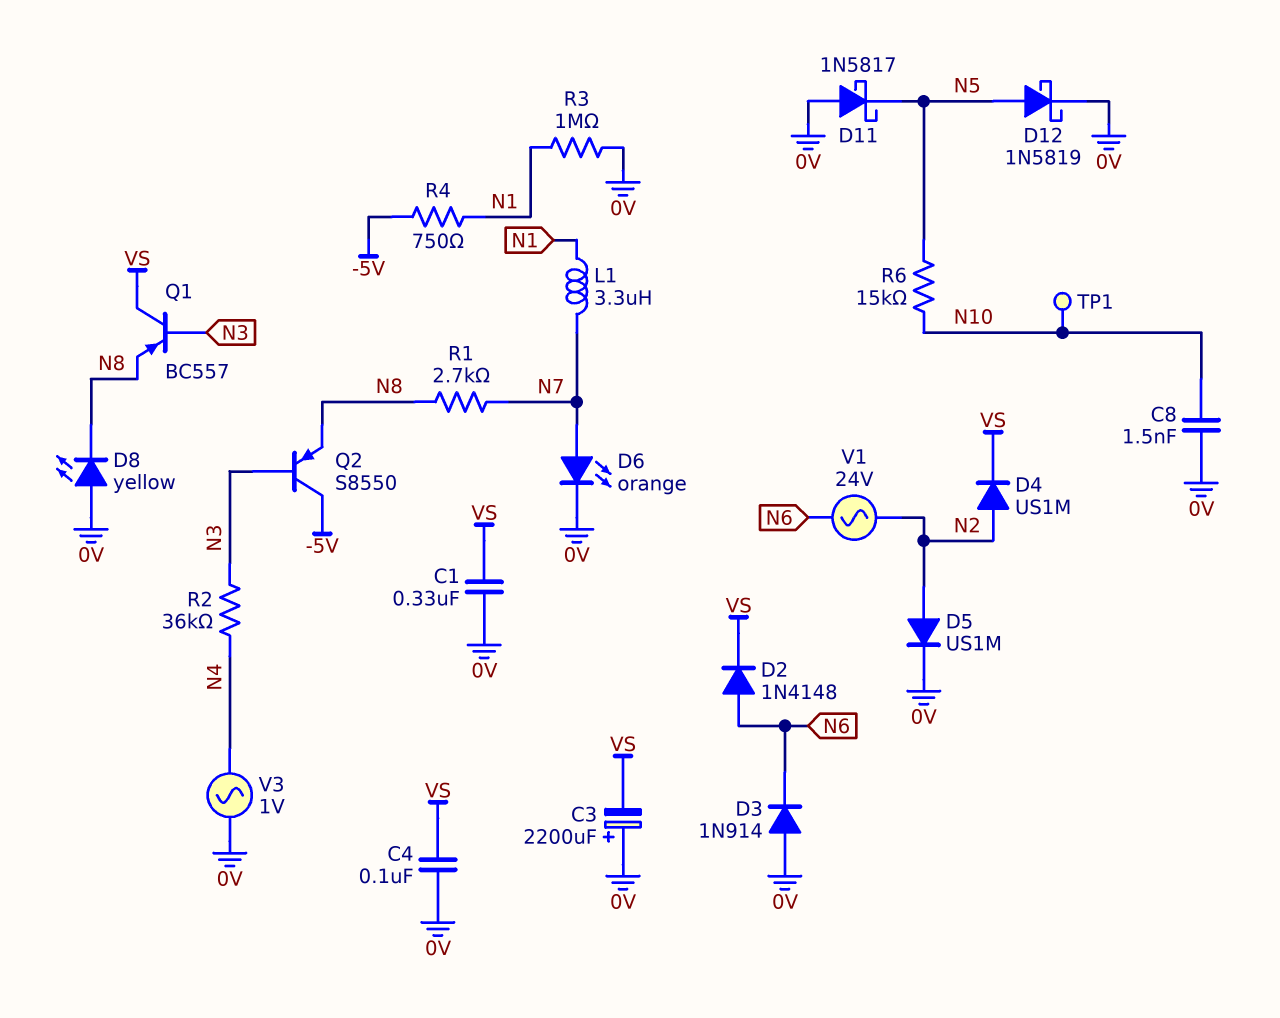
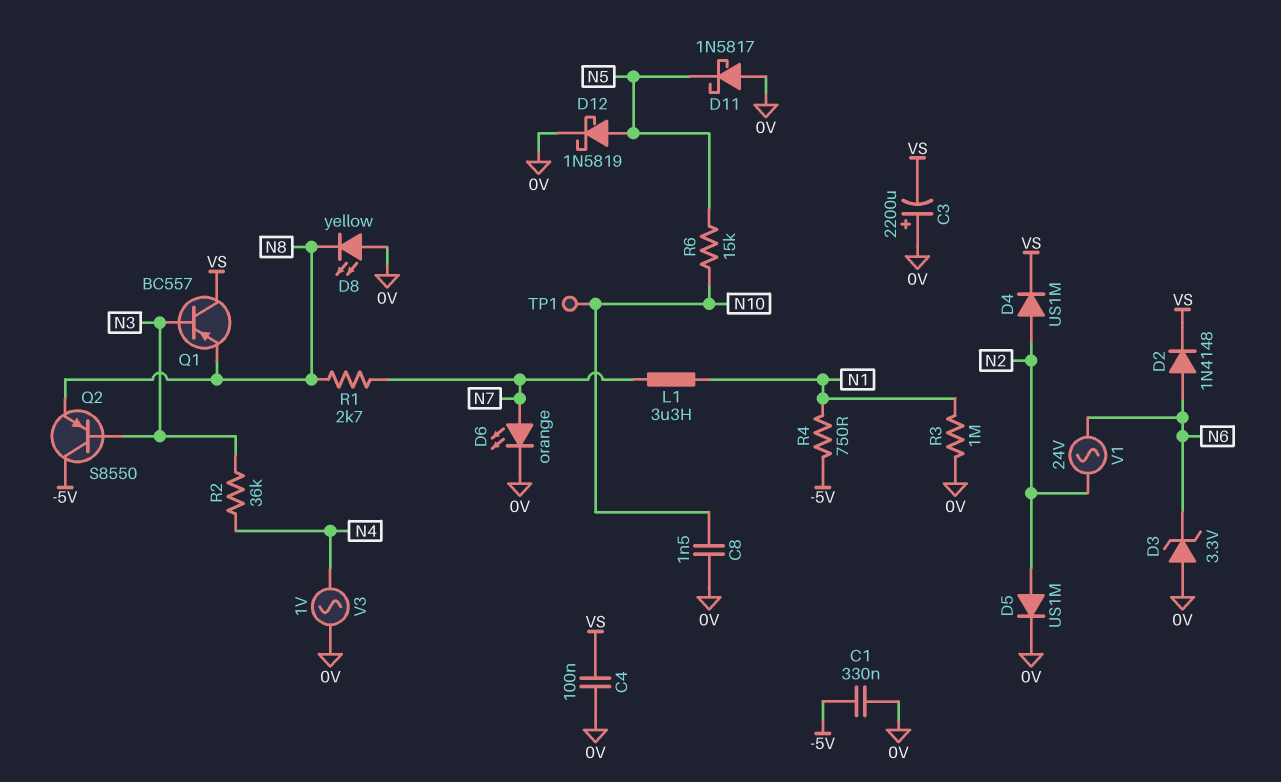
C1: 330nF (0V, VS) -> 330nF (-5V, 0V)
D3: diode 1N914 (A 0V, K N6) -> zener 3.3V (A 0V, K N6)

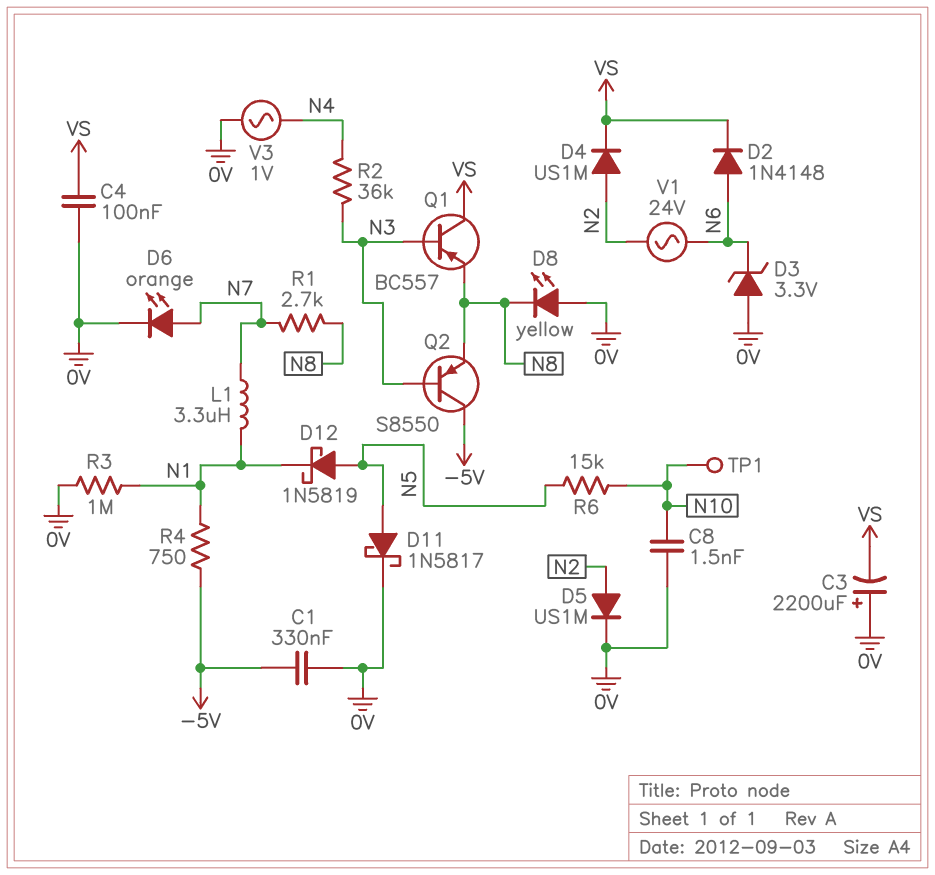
D11: schottky 1N5817 (A 0V, K N5) -> schottky 1N5817 (A N5, K 0V)
D12: schottky 1N5819 (A N5, K 0V) -> schottky 1N5819 (A N5, K N1)

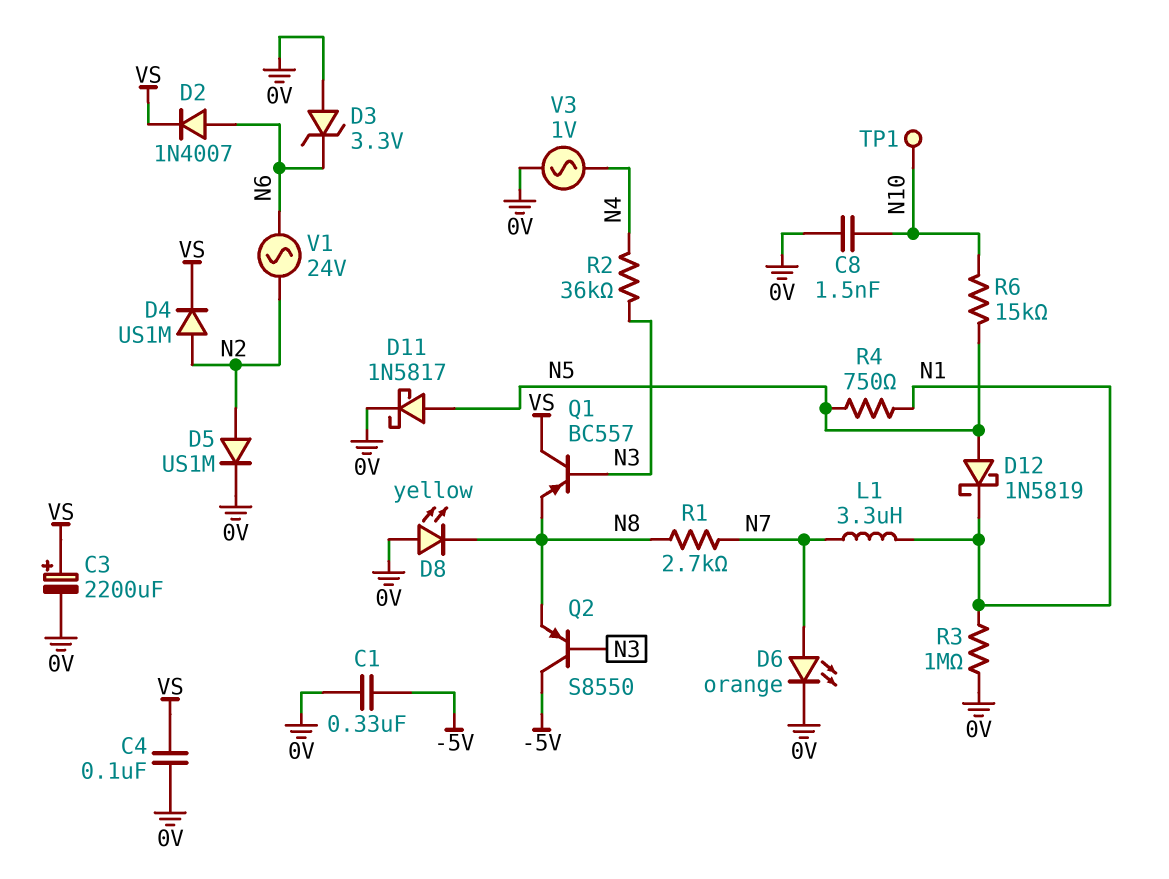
C3: 2200uF (plus 0V, minus VS) -> 2200uF (plus VS, minus 0V)
D2: diode 1N4148 (A N6, K VS) -> diode 1N4007 (A N6, K VS)
R4: 750 (-5V, N1) -> 750 (N1, N5)

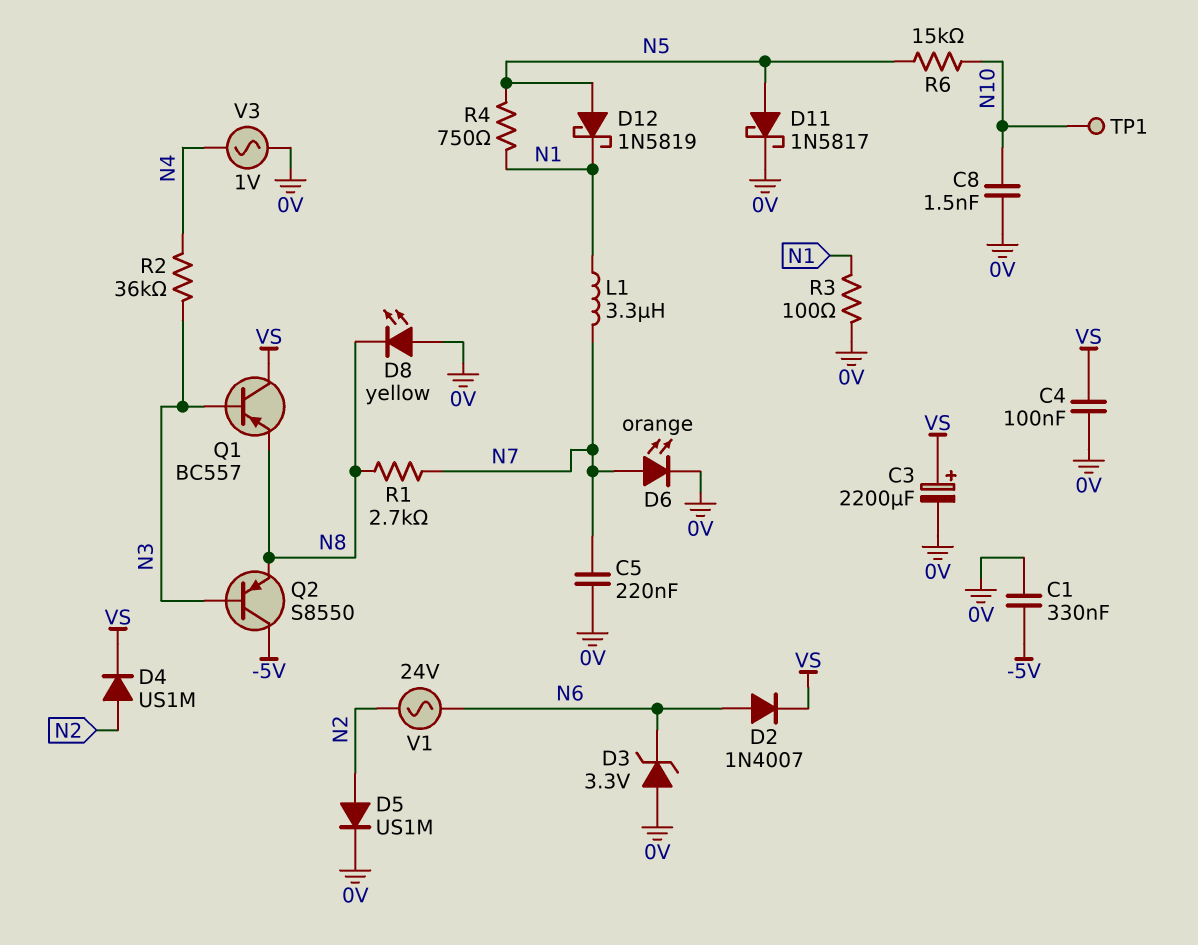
C5: none -> 220nF (0V, N7)
R3: 1M (0V, N1) -> 100 (0V, N1)

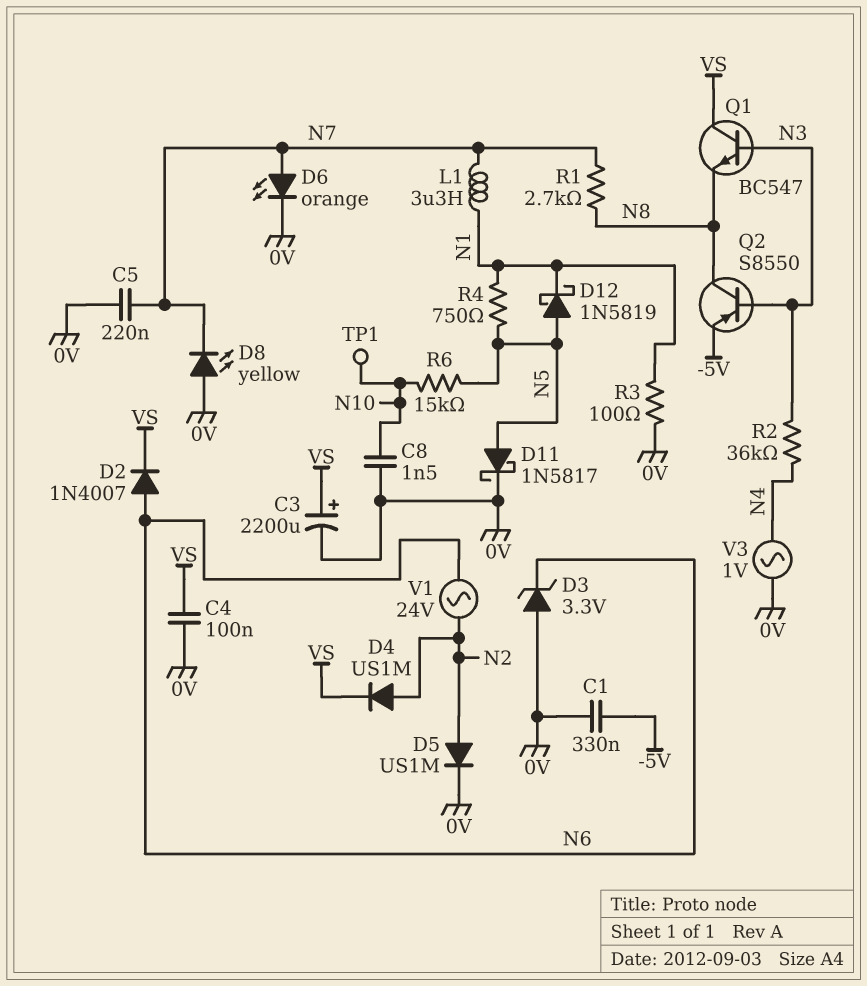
D8: LED yellow (A 0V, K N8) -> LED yellow (A 0V, K N7)
Q1: PNP BC557 (B N3, C VS, E N8) -> NPN BC547 (B N3, C VS, E N8)
Q2: PNP S8550 (B N3, C -5V, E N8) -> PNP S8550 (B N3, C N8, E -5V)

